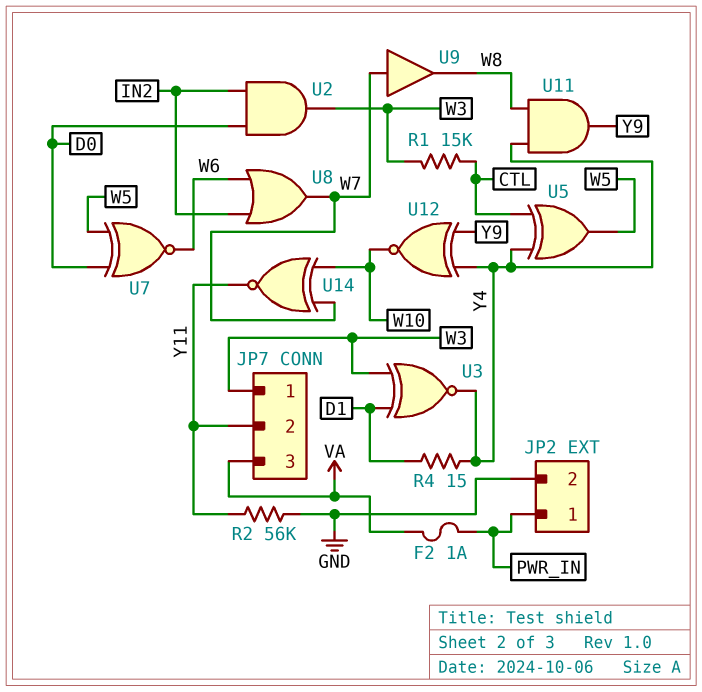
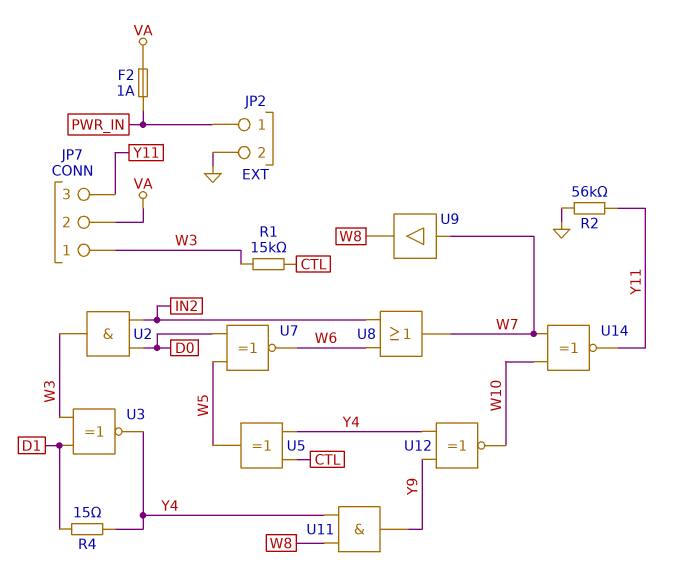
JP7 pin 2: Y11 -> VA
JP7 pin 3: VA -> Y11

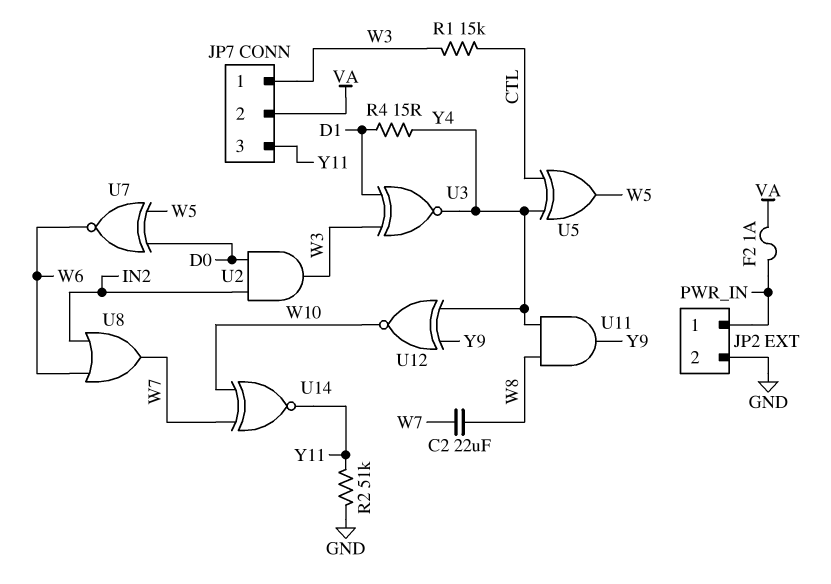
C2: none -> 22uF (W7, W8)
R2: 56k (GND, Y11) -> 51k (GND, Y11)
U9: buffer (in W7, out W8) -> none

